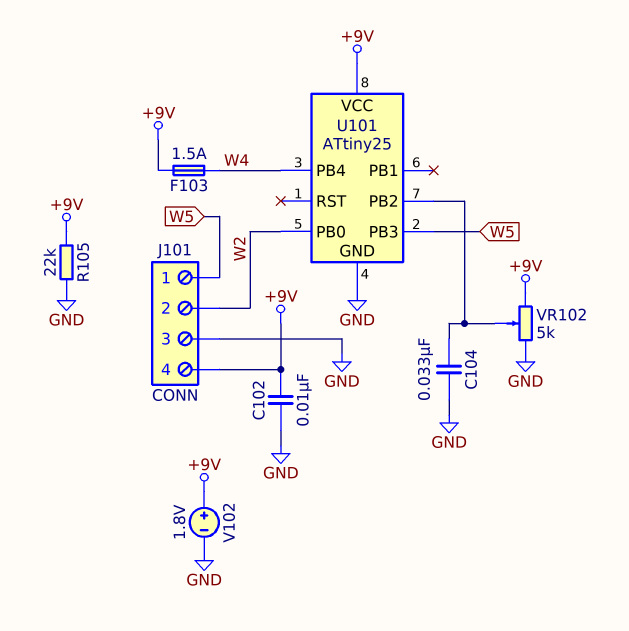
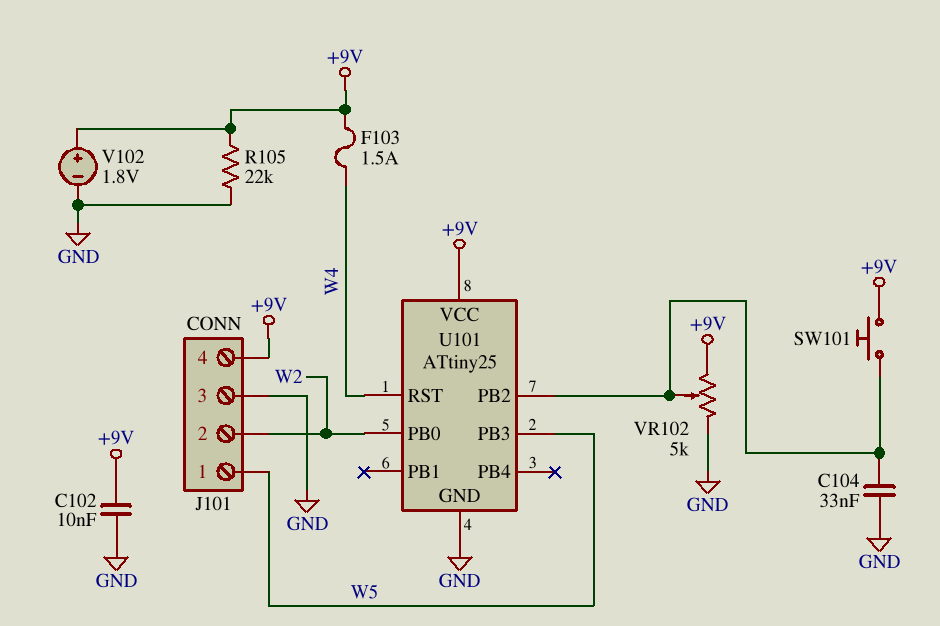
SW101: none -> button (+9V, U101/PB2)
U101 pin PB4: W4 -> none
U101 pin RST: none -> W4

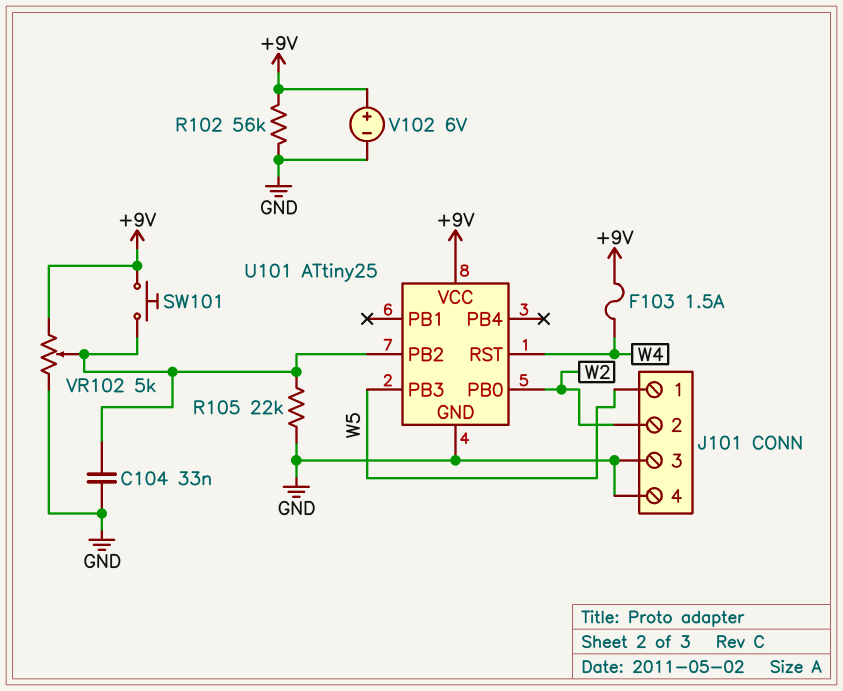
C102: 10nF (+9V, GND) -> none
J101 pin 4: +9V -> GND
R102: none -> 56k (+9V, GND)
R105: 22k (+9V, GND) -> 22k (GND, U101/PB2)
V102: 1.8V (plus +9V, minus GND) -> 6V (plus +9V, minus GND)

